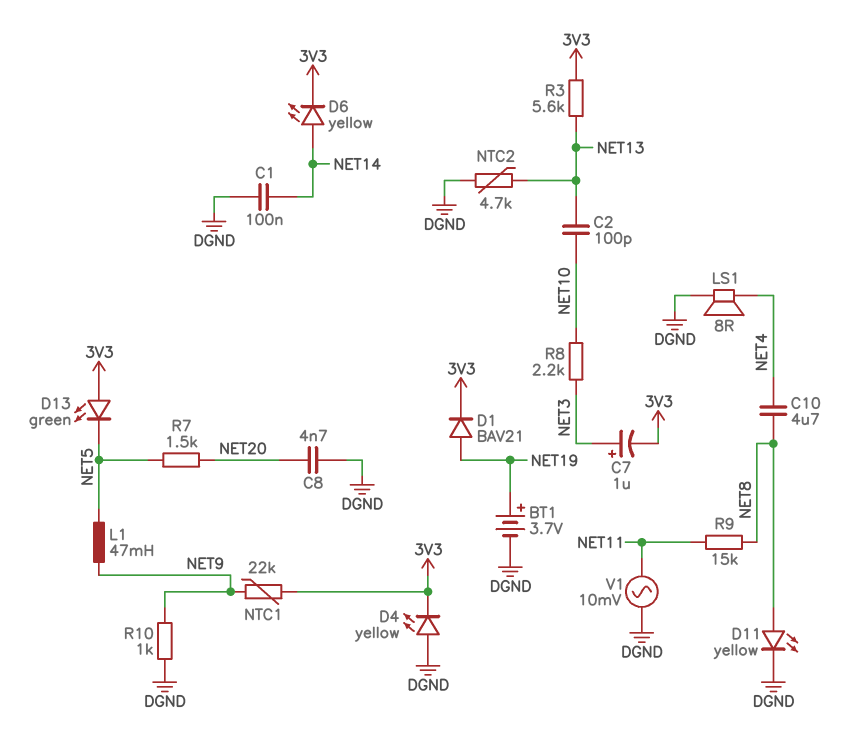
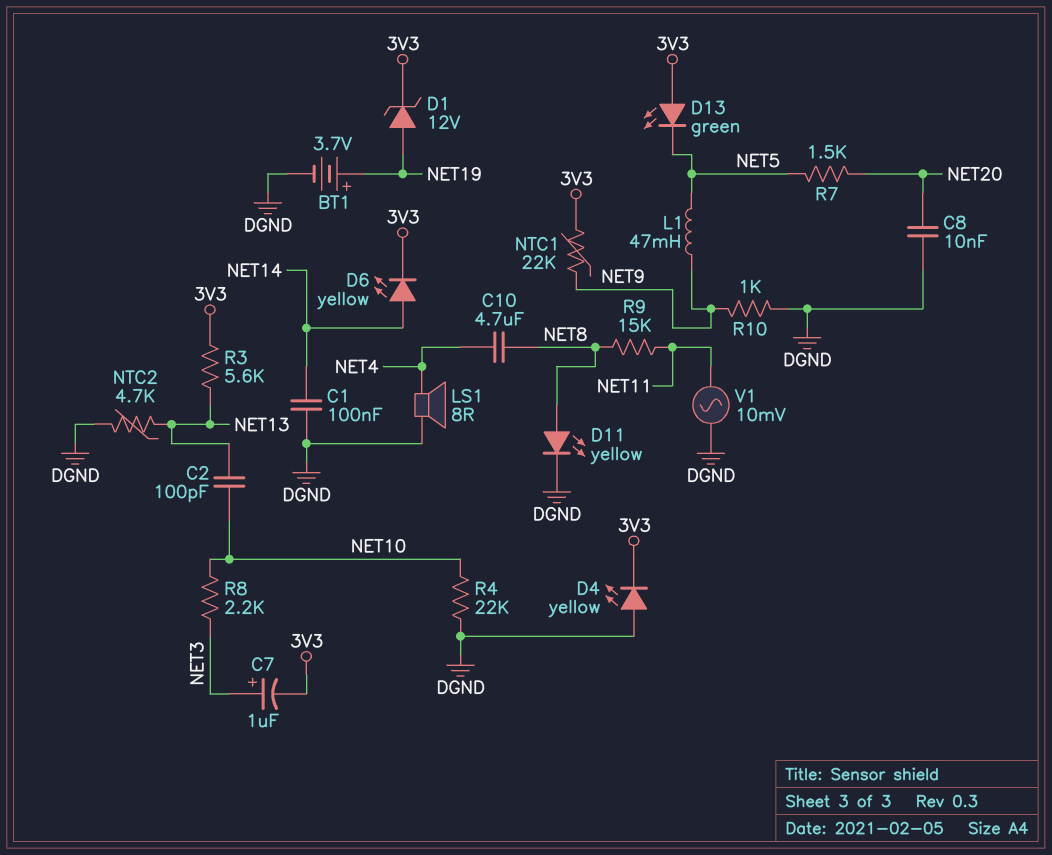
C8: 4.7nF (DGND, NET20) -> 10nF (DGND, NET20)
D1: diode BAV21 (A NET19, K 3V3) -> zener 12V (A NET19, K 3V3)
R4: none -> 22k (DGND, NET10)

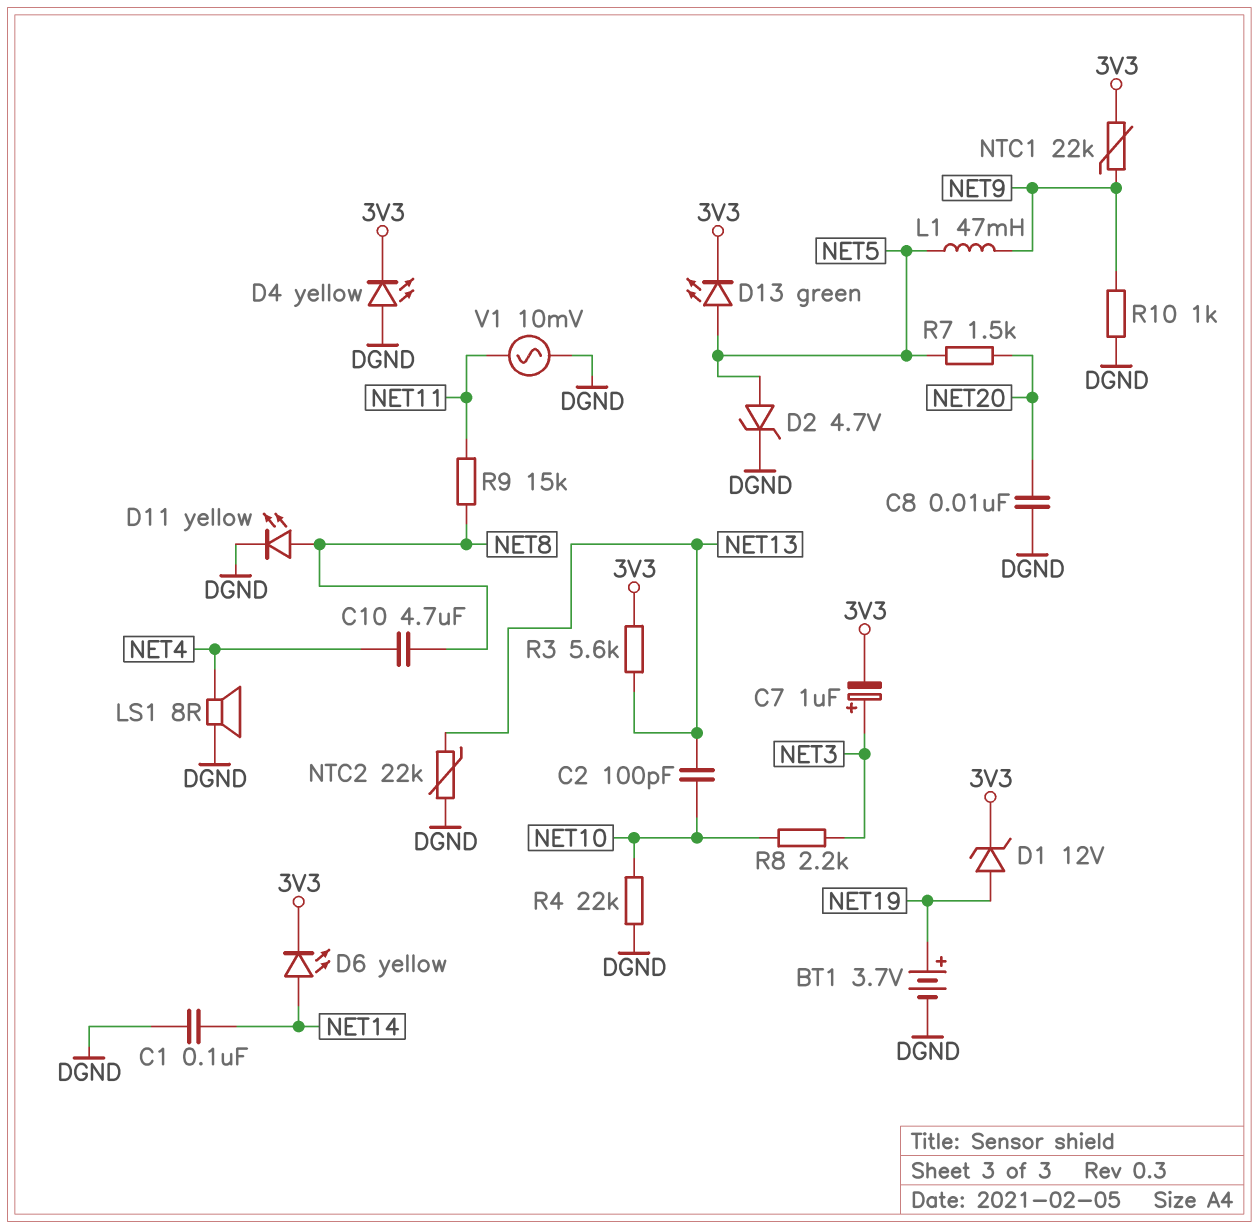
D2: none -> zener 4.7V (A NET5, K DGND)
D13: LED green (A 3V3, K NET5) -> LED green (A NET5, K 3V3)
NTC2: 4.7k (DGND, NET13) -> 22k (DGND, NET13)

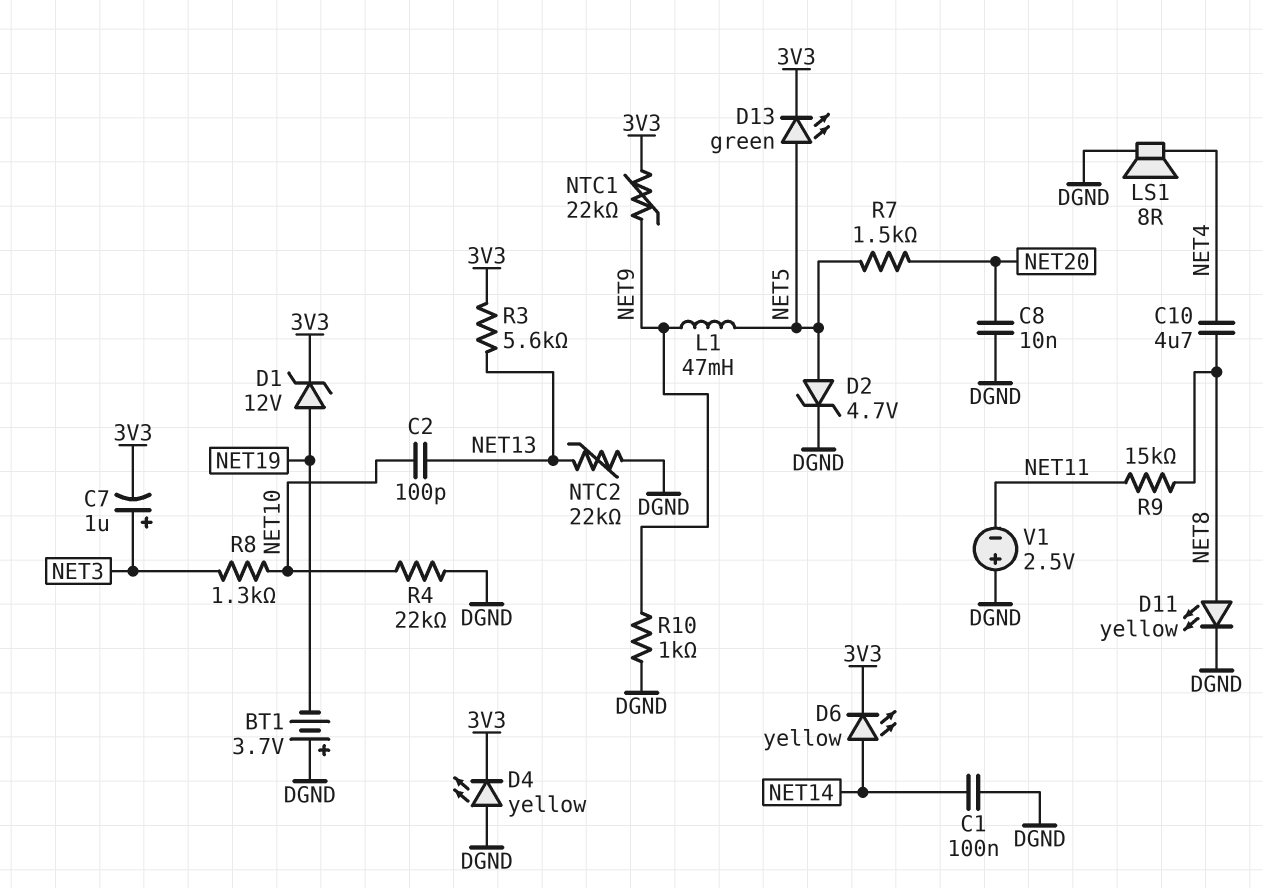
BT1: 3.7V (plus NET19, minus DGND) -> 3.7V (plus DGND, minus NET19)
R8: 2.2k (NET3, NET10) -> 1.3k (NET3, NET10)
V1: AC 10mV (DGND, NET11) -> 2.5V (plus DGND, minus NET11)

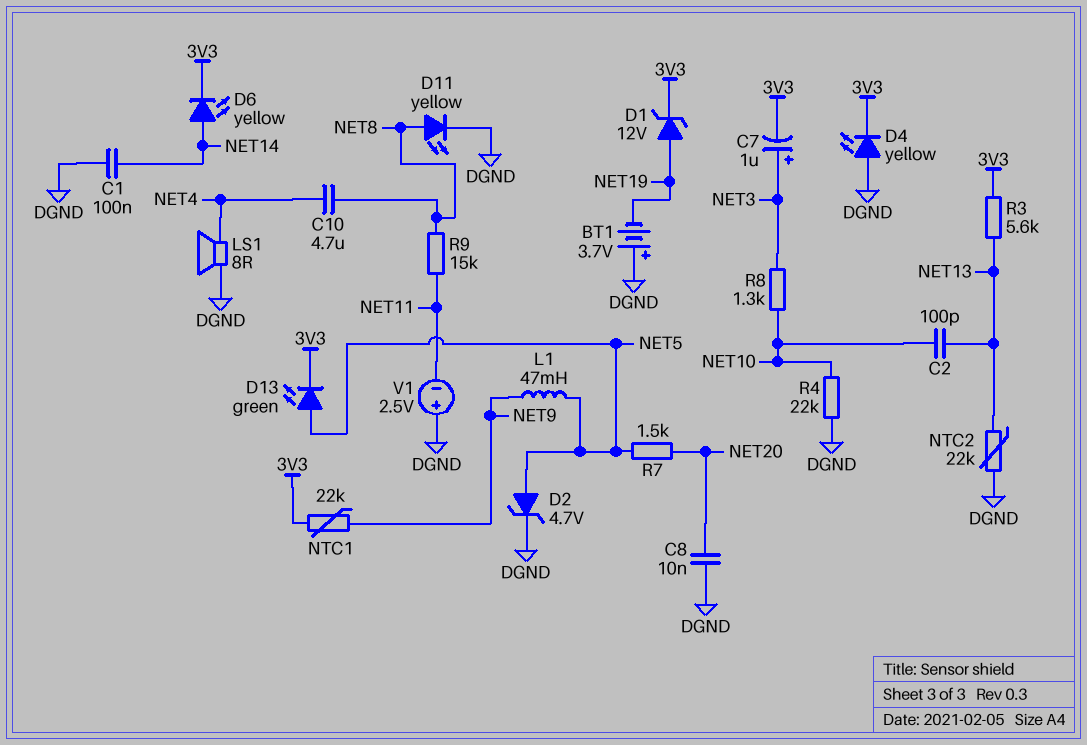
R10: 1k (DGND, NET9) -> none

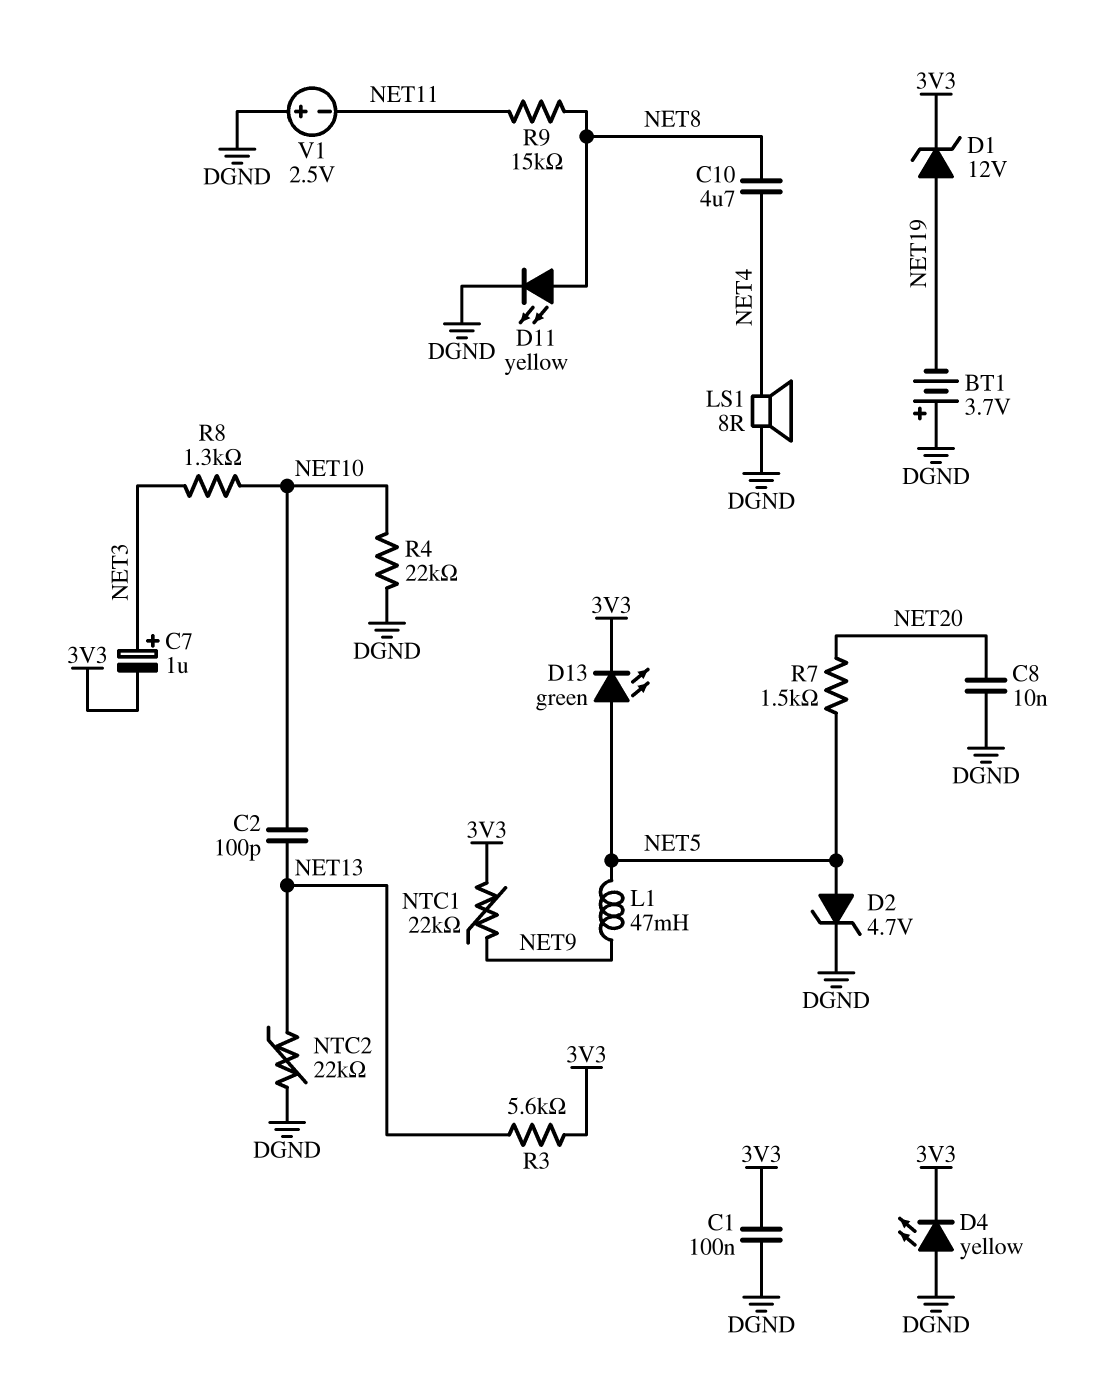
C1: 100nF (DGND, NET14) -> 100nF (3V3, DGND)
D6: LED yellow (A NET14, K 3V3) -> none

